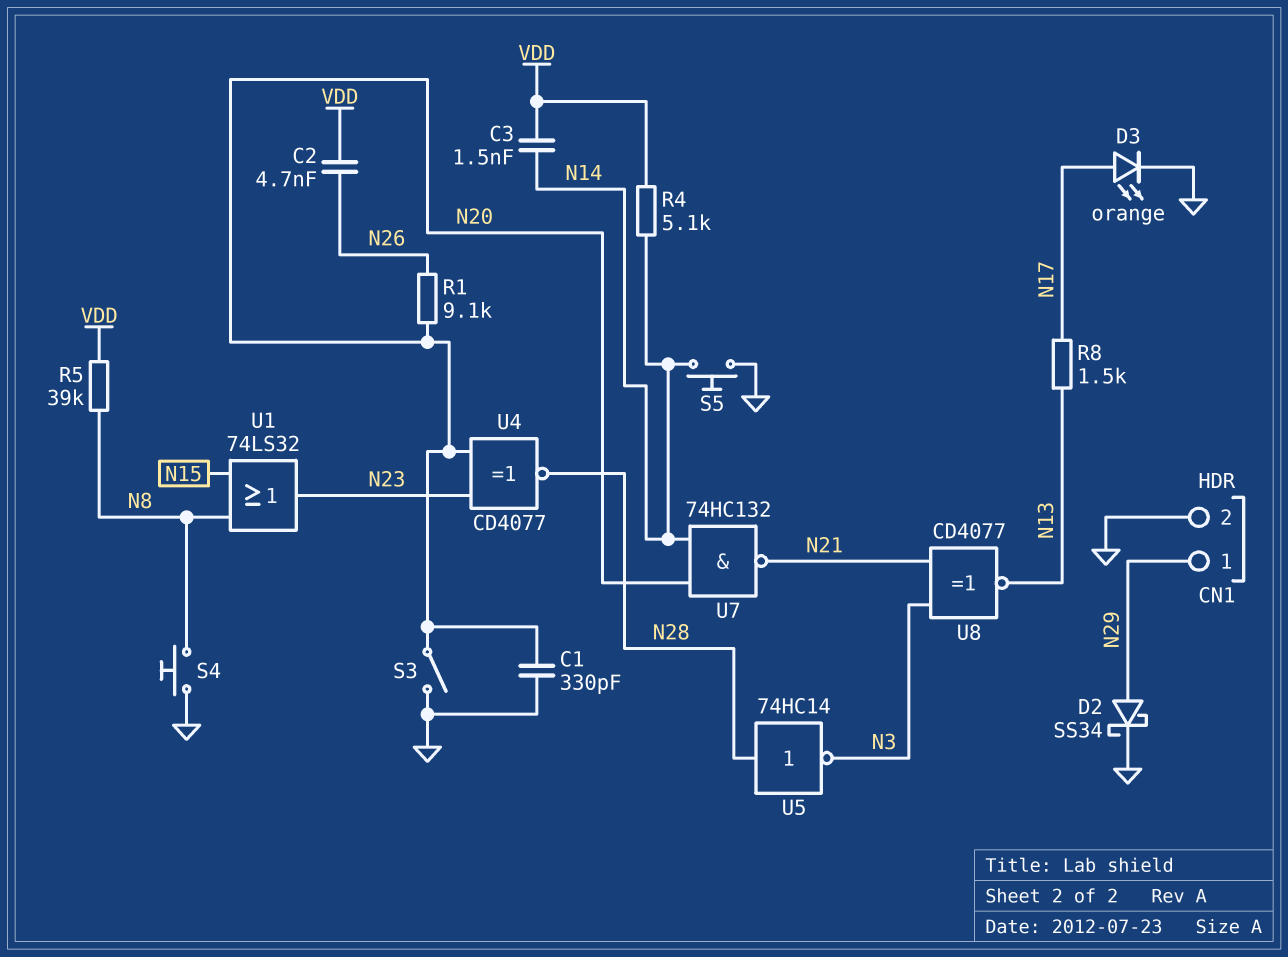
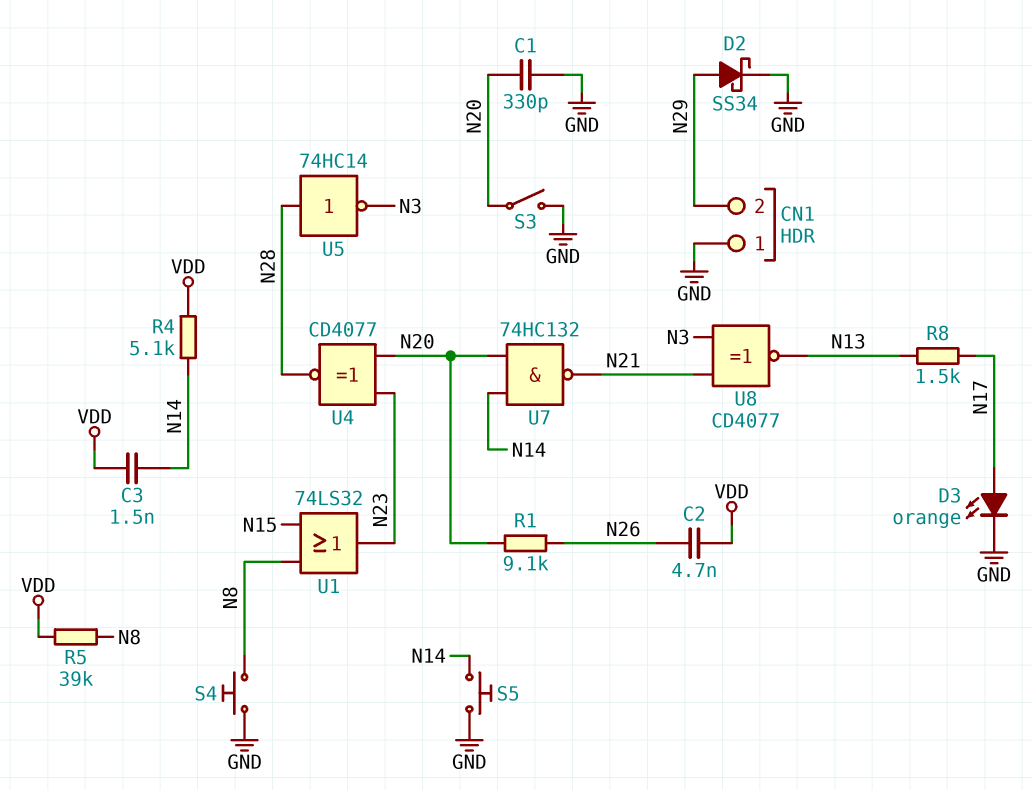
CN1 pin 1: N29 -> GND
CN1 pin 2: GND -> N29

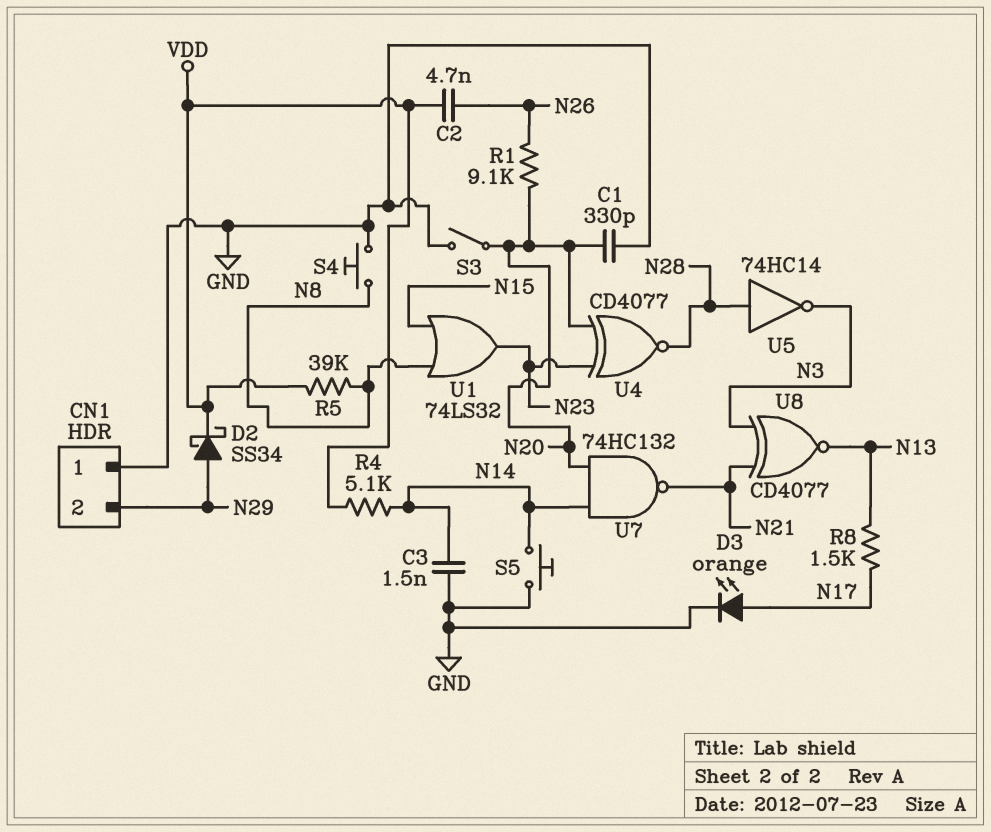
C3: 1.5nF (N14, VDD) -> 1.5nF (GND, N14)
D2: schottky SS34 (A N29, K GND) -> schottky SS34 (A N29, K VDD)

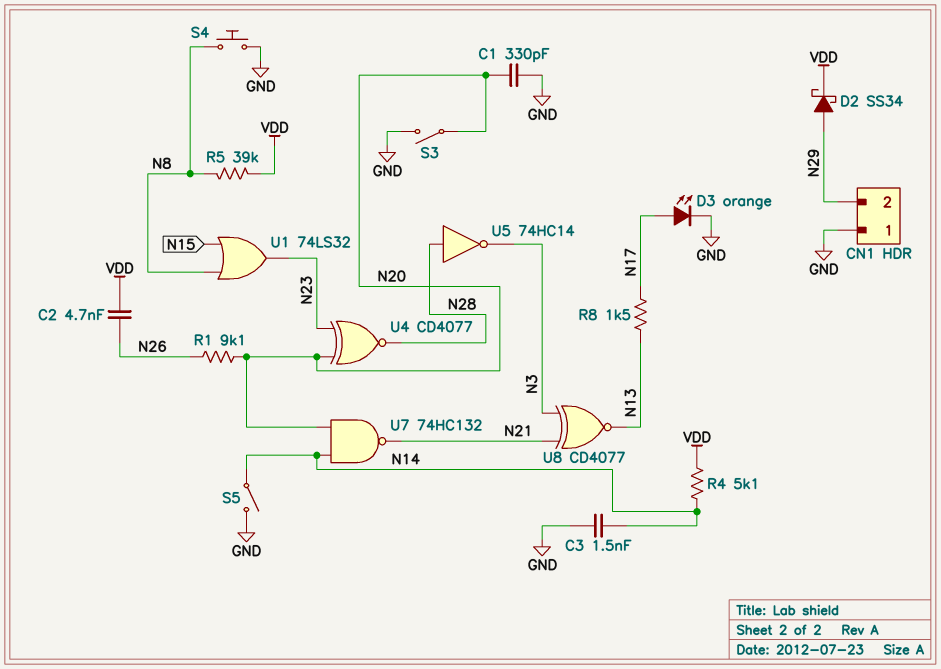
S5: button (GND, N14) -> switch (GND, N14)

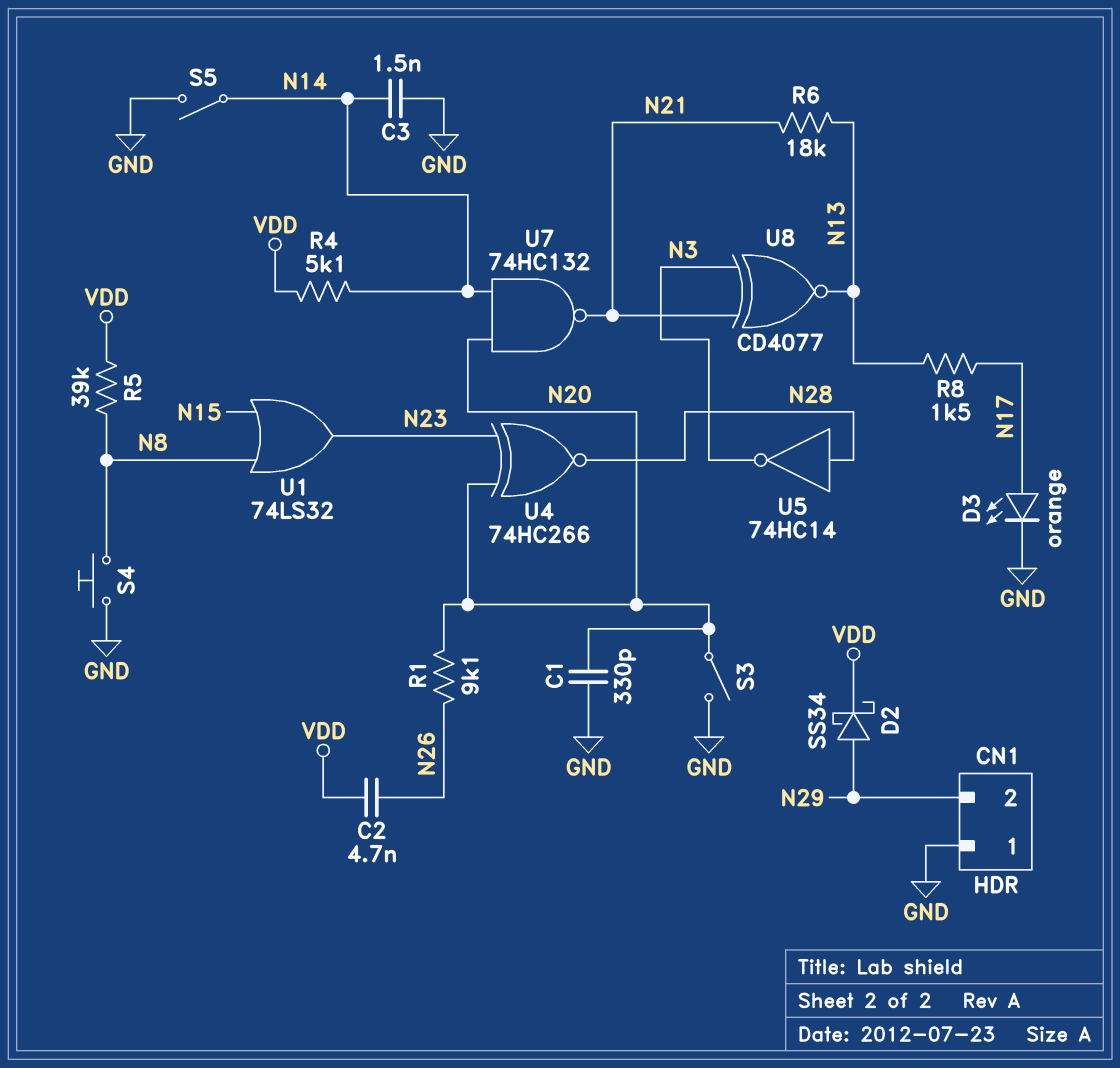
R6: none -> 18k (N13, N21)
U4: XNOR CD4077 (in N20, in N23, out N28) -> XNOR 74HC266 (in N20, in N23, out N28)

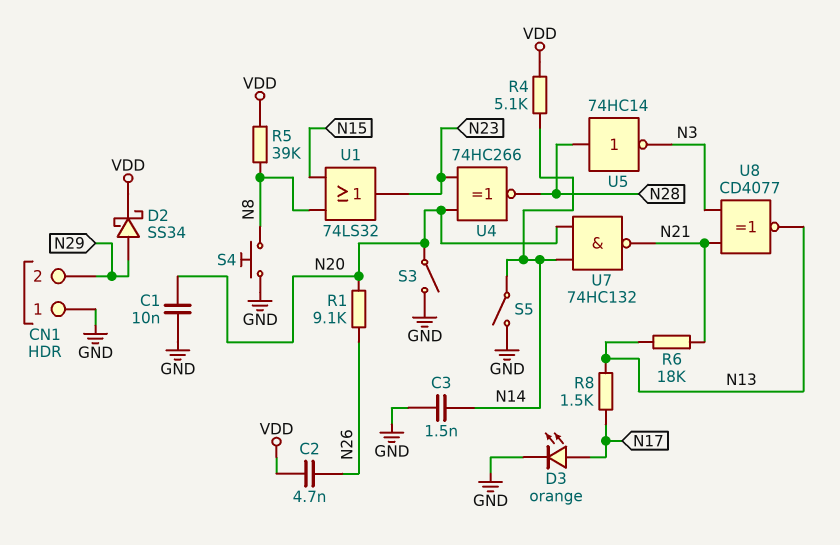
C1: 330pF (GND, N20) -> 10nF (GND, N20)

